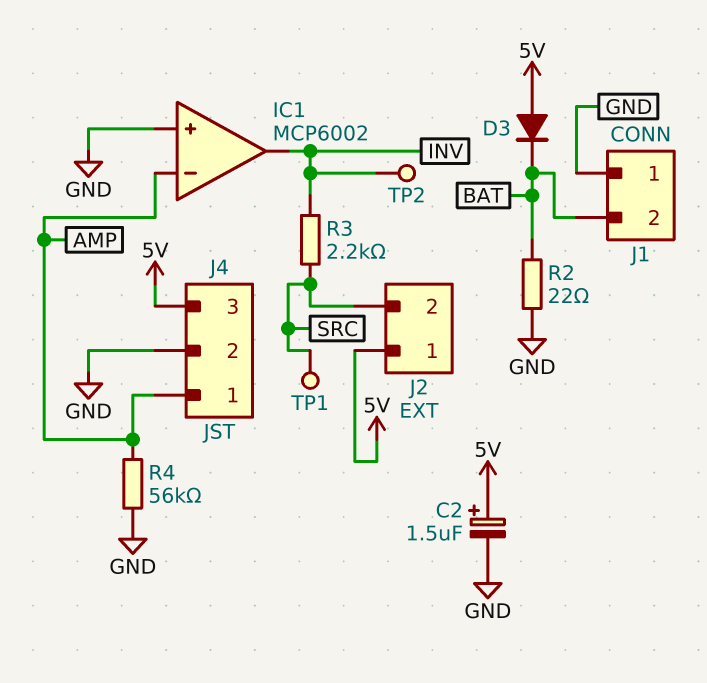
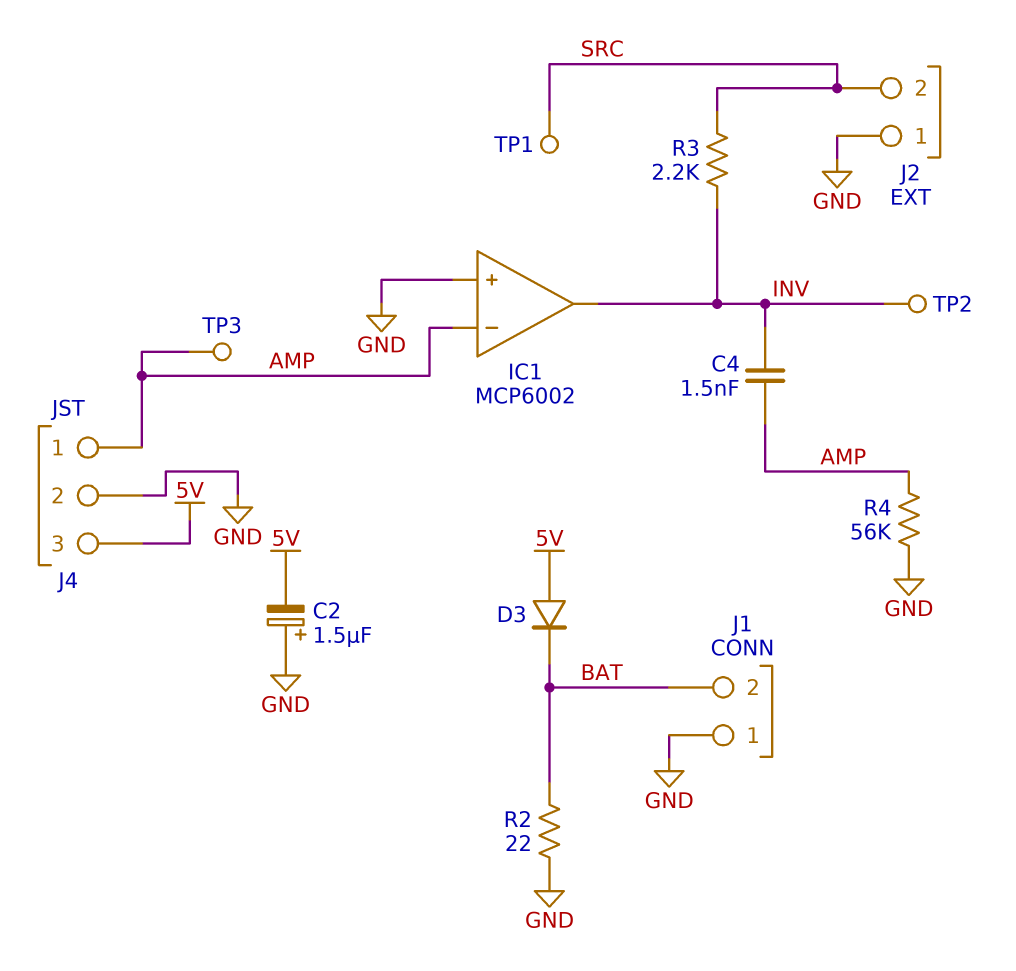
C2: 1.5uF (plus 5V, minus GND) -> 1.5uF (plus GND, minus 5V)
C4: none -> 1.5nF (AMP, INV)
J2 pin 1: 5V -> GND
TP3: none -> test point (AMP)

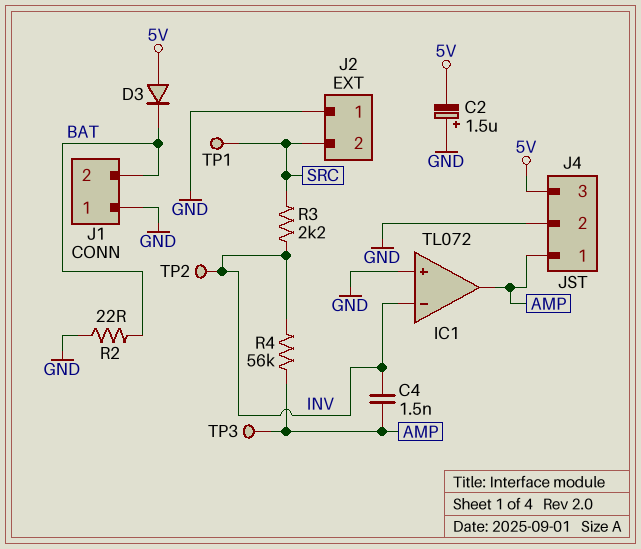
IC1: MCP6002 -> TL072
IC1 pin in-: AMP -> INV
IC1 pin out: INV -> AMP
R4: 56k (AMP, GND) -> 56k (AMP, INV)

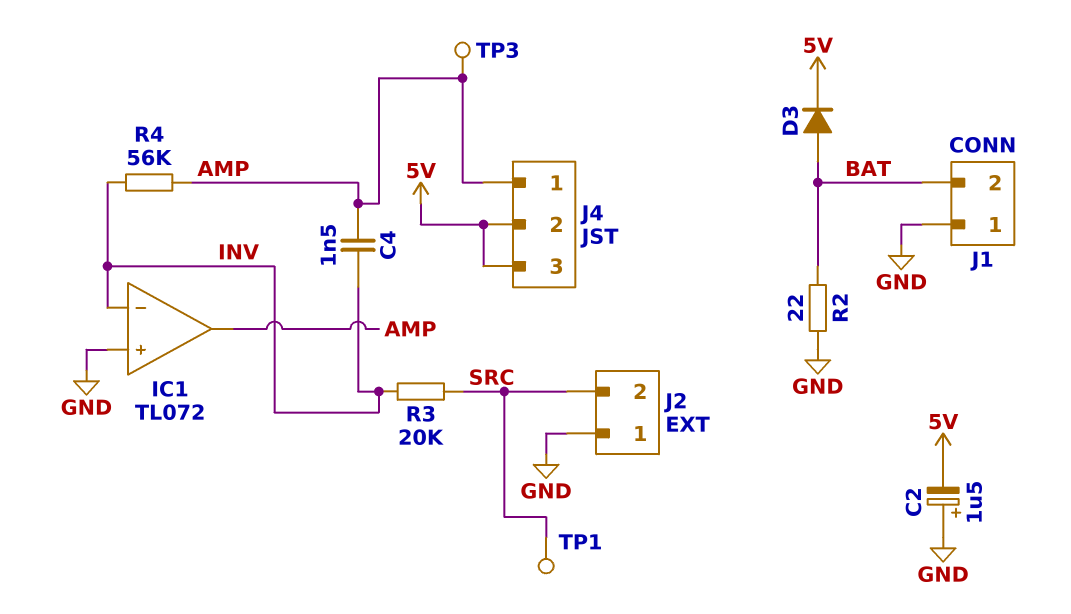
D3: diode (A 5V, K BAT) -> diode (A BAT, K 5V)
J4 pin 2: GND -> 5V
R3: 2.2k (INV, SRC) -> 20k (INV, SRC)
TP2: test point (INV) -> none

